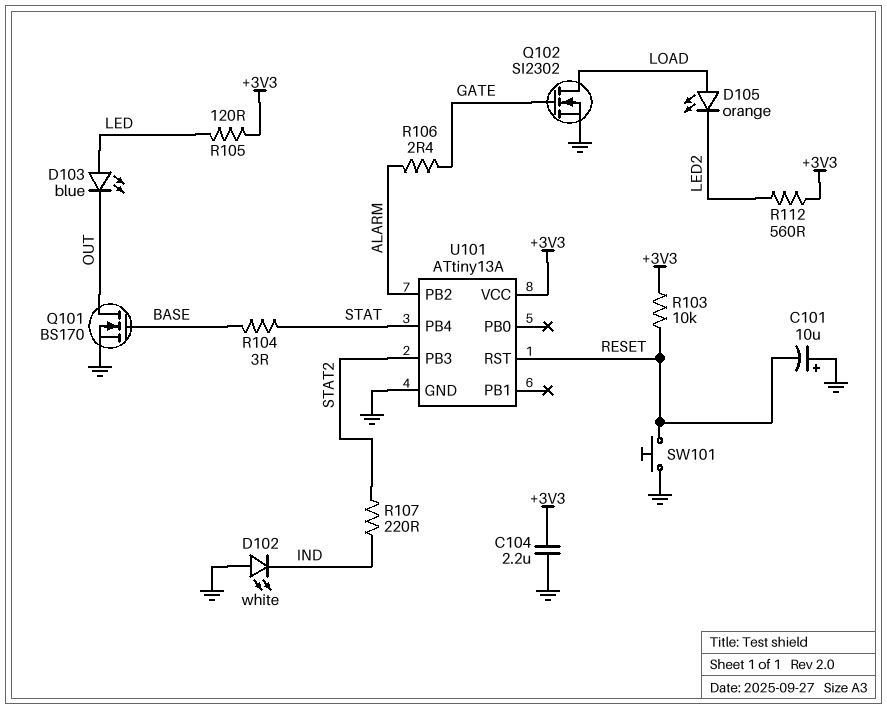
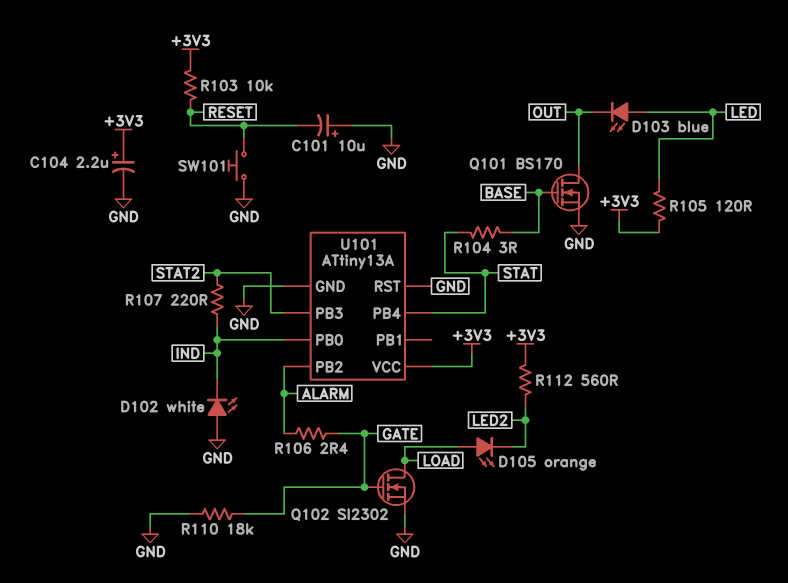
C104: 2.2uF (+3V3, GND) -> 2.2uF (plus +3V3, minus GND)
R110: none -> 18k (GATE, GND)
U101 pin PB0: none -> IND
U101 pin RST: RESET -> GND

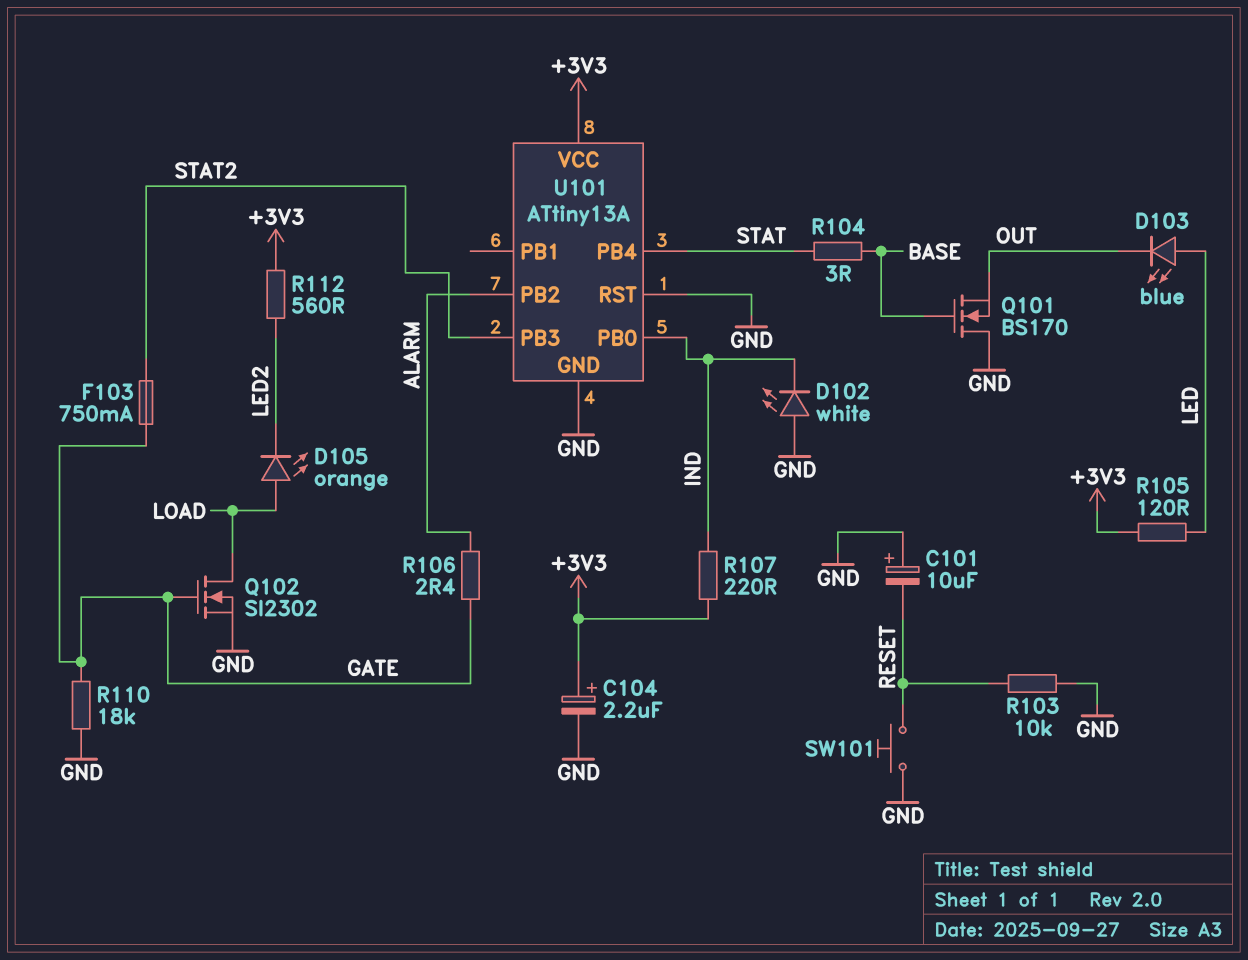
F103: none -> 750mA (GATE, STAT2)
Q101: NMOS BS170 (G BASE, D OUT, S GND) -> NMOS BS170 (G BASE, D GND, S OUT)
R103: 10k (+3V3, RESET) -> 10k (GND, RESET)
R107: 220 (IND, STAT2) -> 220 (+3V3, IND)

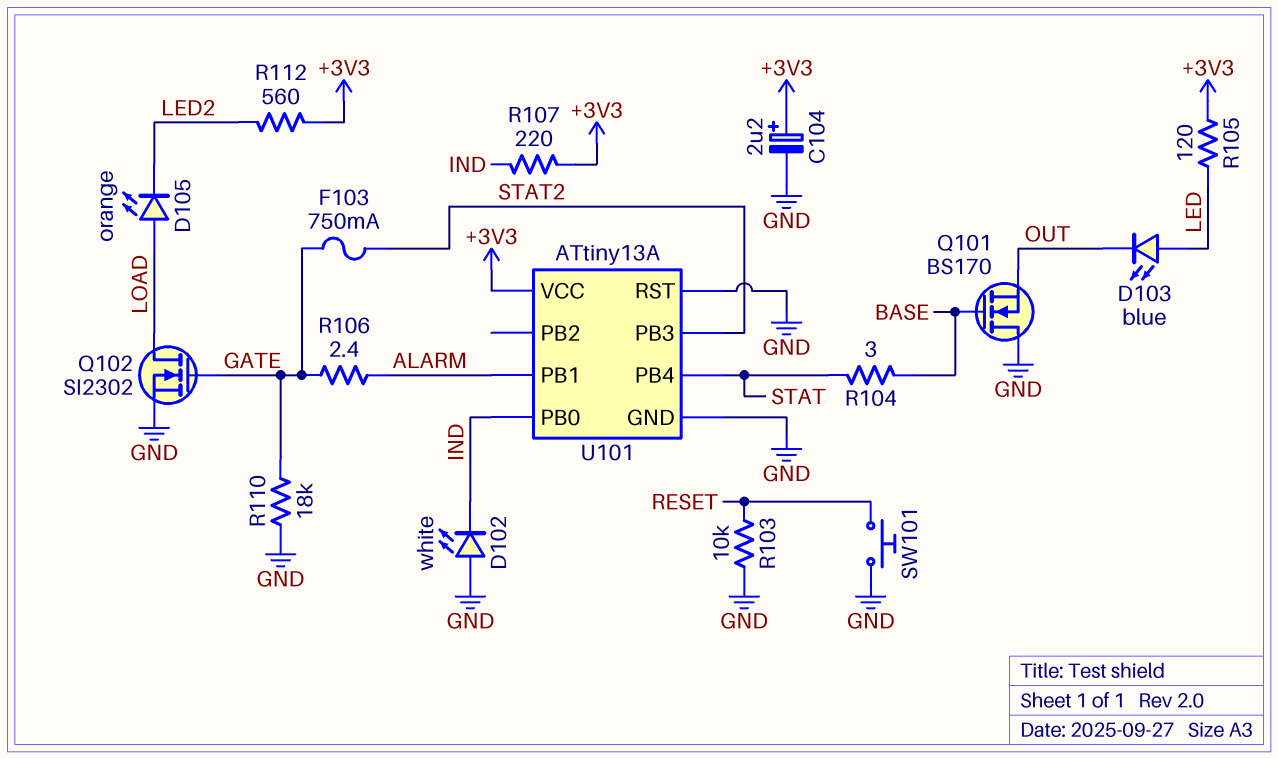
C101: 10uF (plus GND, minus RESET) -> none
U101 pin PB1: none -> ALARM
U101 pin PB2: ALARM -> none

